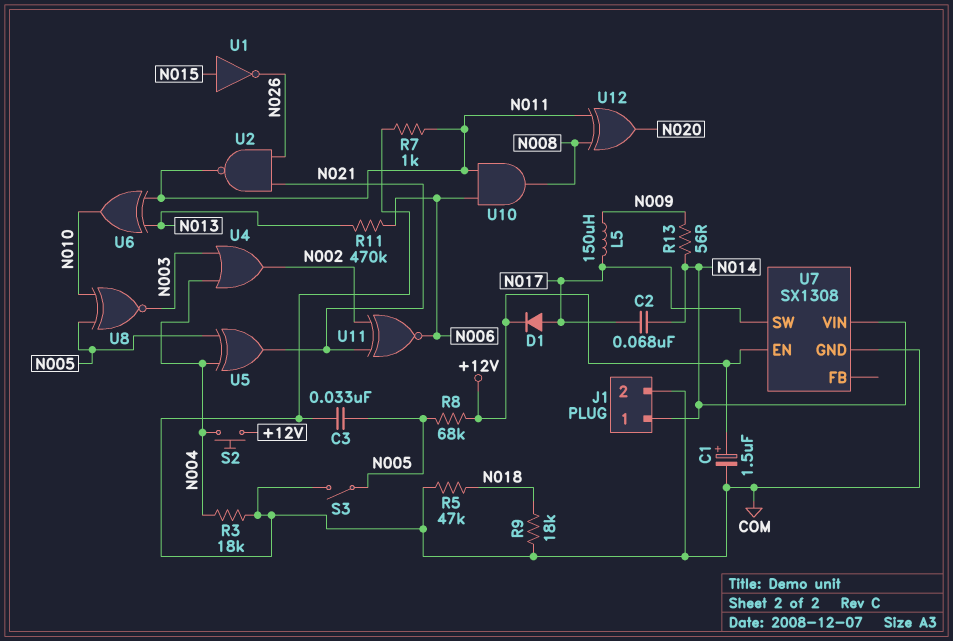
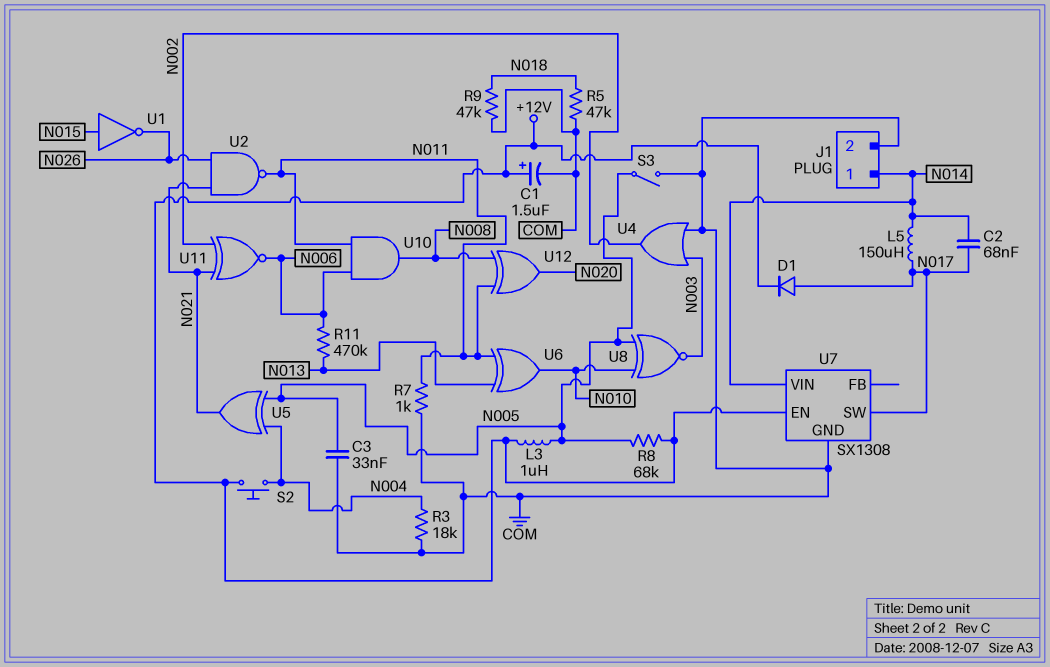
L3: none -> 1uH (+12V, N005)
L5: 150uH (N009, N017) -> 150uH (N014, N017)
R9: 18k (COM, N018) -> 47k (COM, N018)
R13: 56 (N009, N014) -> none
U4: OR (in N003, in N004, out N002) -> OR (in COM, in N003, out N002)

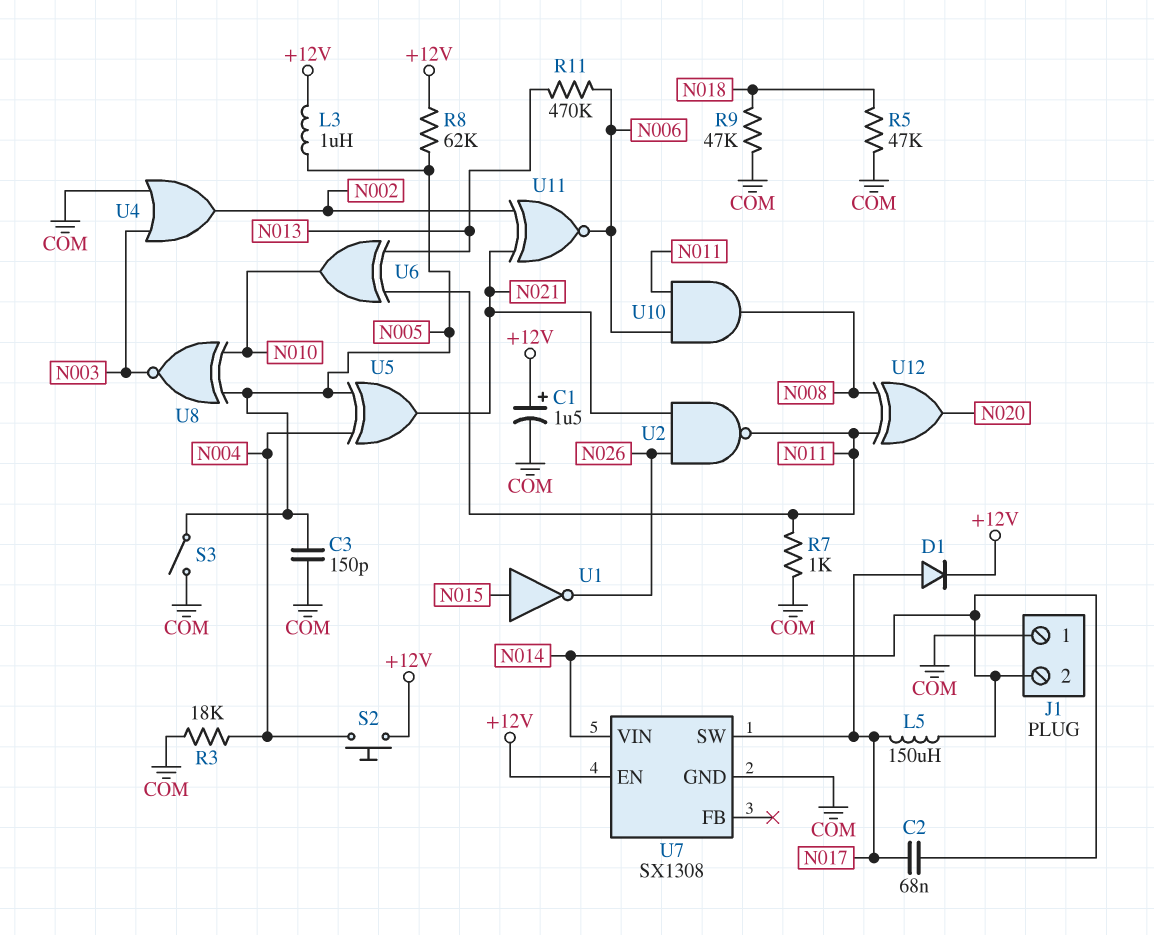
C3: 33nF (COM, N005) -> 150pF (COM, N005)
J1 pin 1: N014 -> COM
J1 pin 2: COM -> N014
R8: 68k (+12V, N005) -> 62k (+12V, N005)

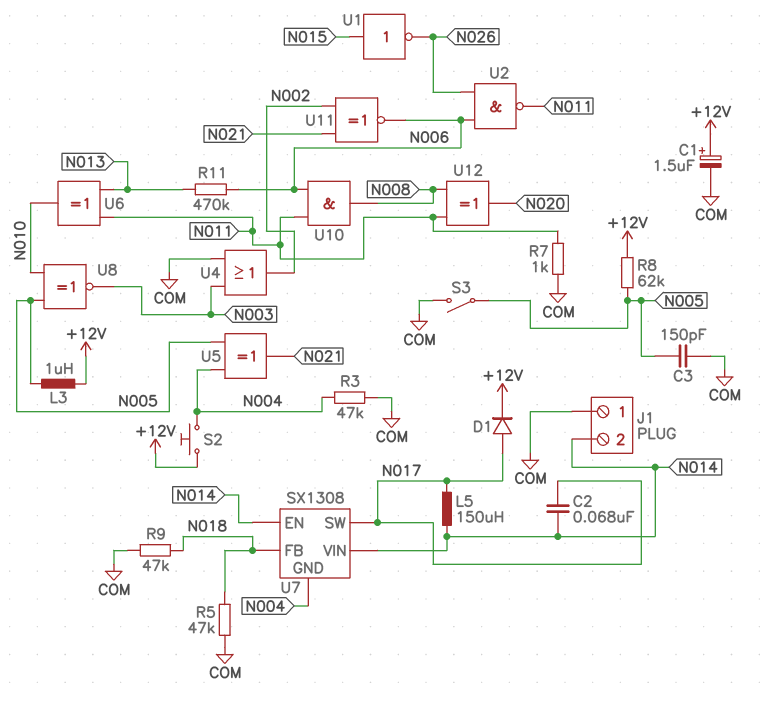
R3: 18k (COM, N004) -> 47k (COM, N004)
U2: NAND (in N021, in N026, out N011) -> NAND (in N006, in N026, out N011)
U7 pin EN: +12V -> N014
U7 pin FB: none -> N018
U7 pin GND: COM -> N004

